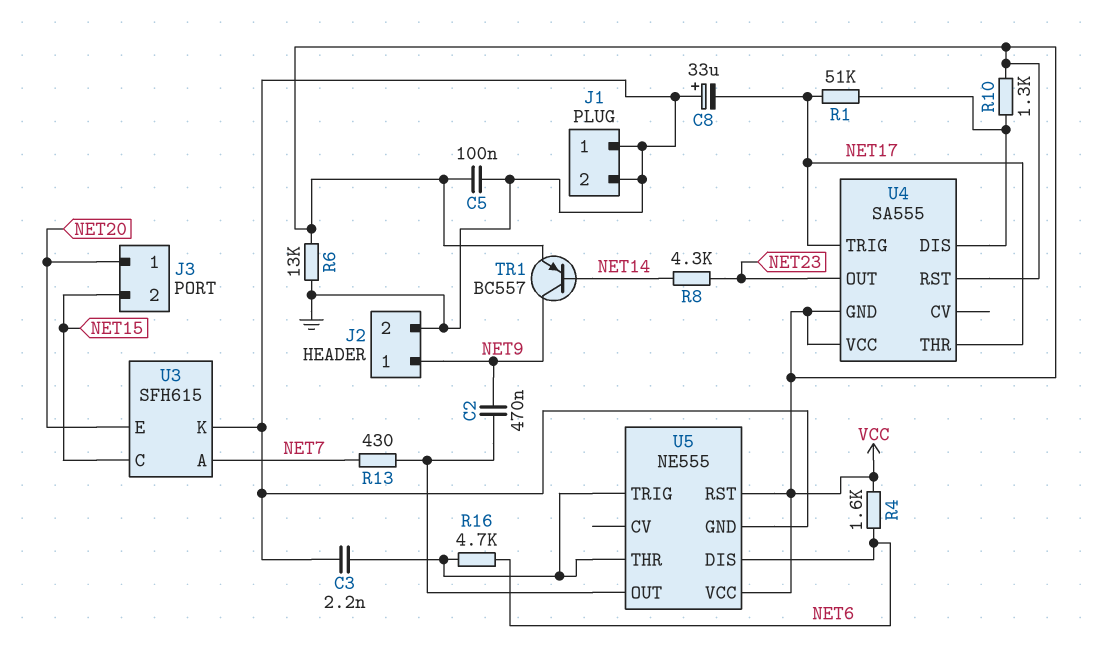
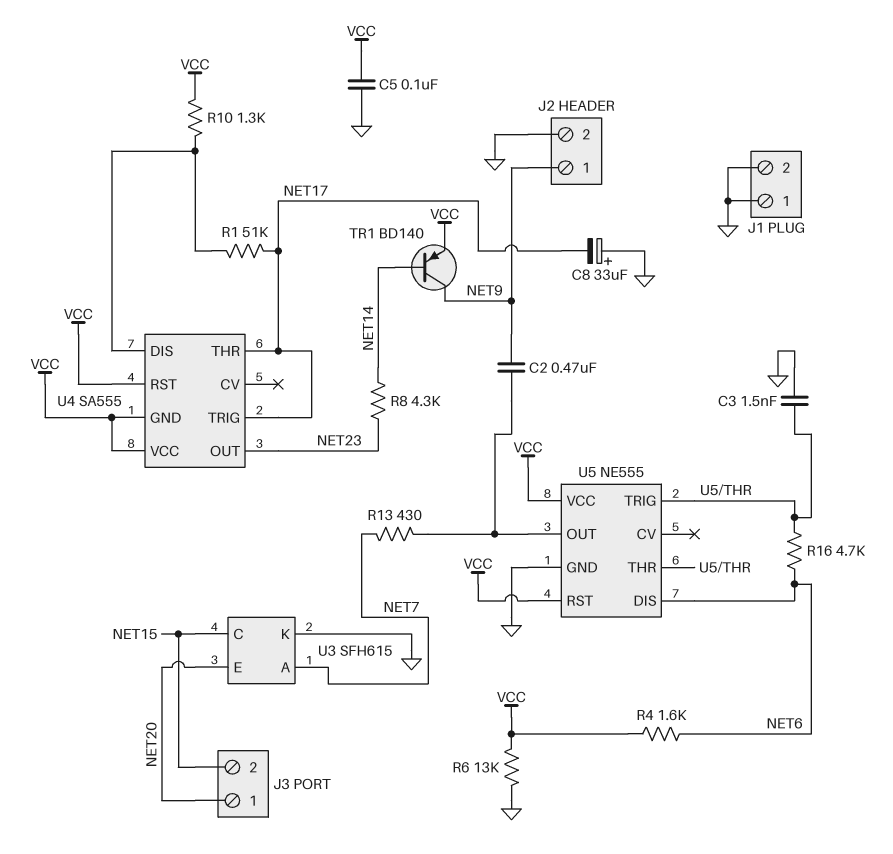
C3: 2.2nF (GND, U5/THR) -> 1.5nF (GND, U5/THR)
TR1: PNP BC557 (B NET14, C NET9, E VCC) -> PNP BD140 (B NET14, C NET9, E VCC)

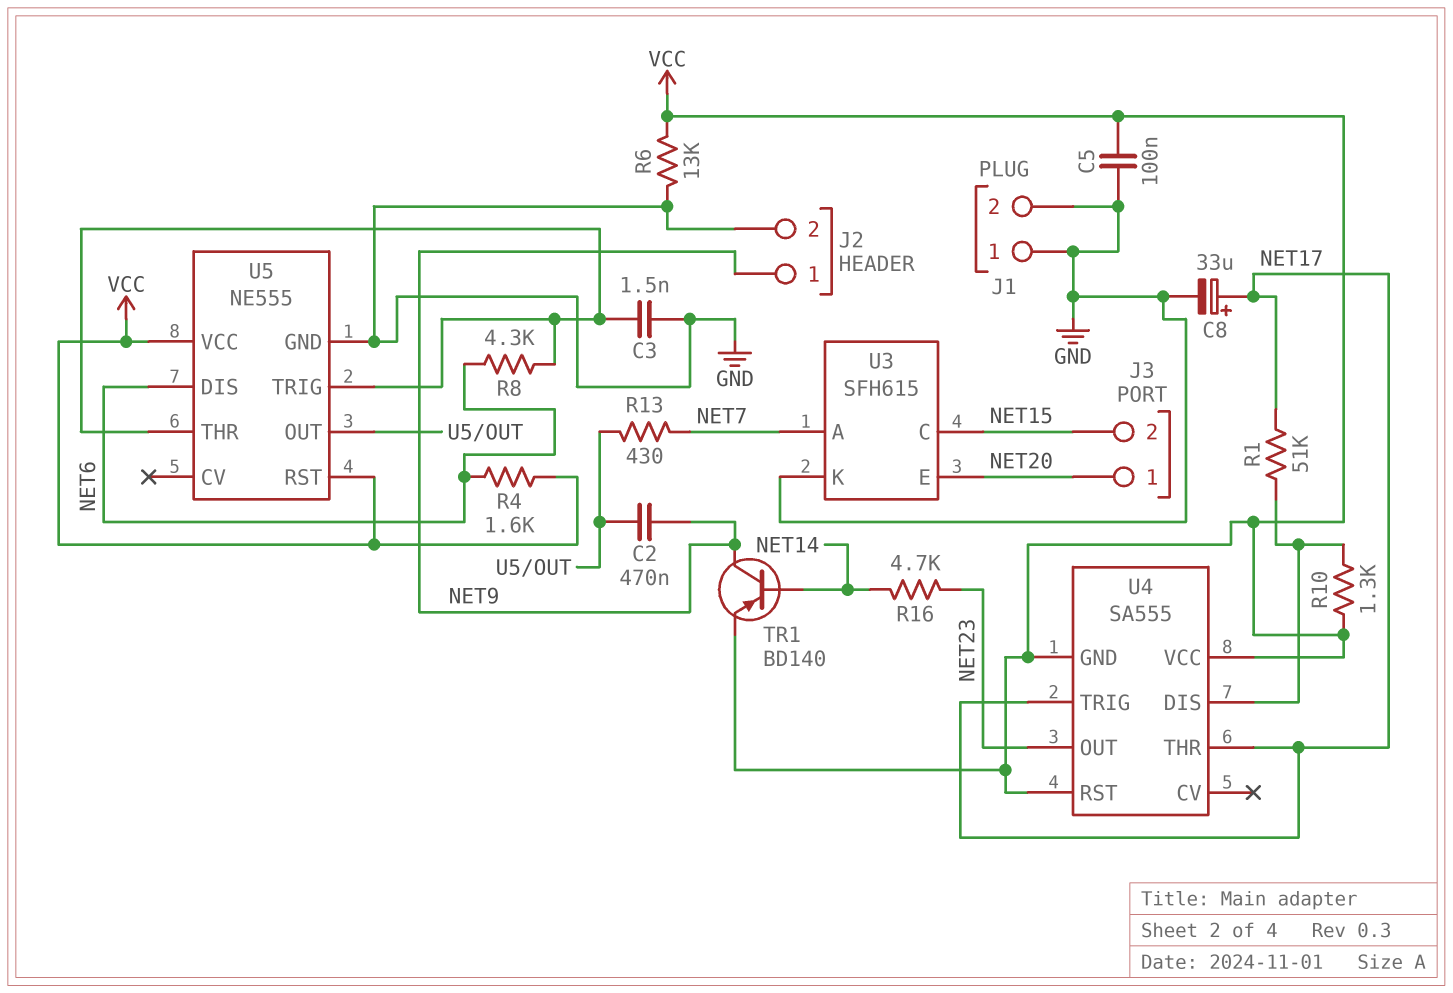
C8: 33uF (plus GND, minus NET17) -> 33uF (plus NET17, minus GND)
R8: 4.3k (NET14, NET23) -> 4.3k (NET6, U5/THR)
R16: 4.7k (NET6, U5/THR) -> 4.7k (NET14, NET23)

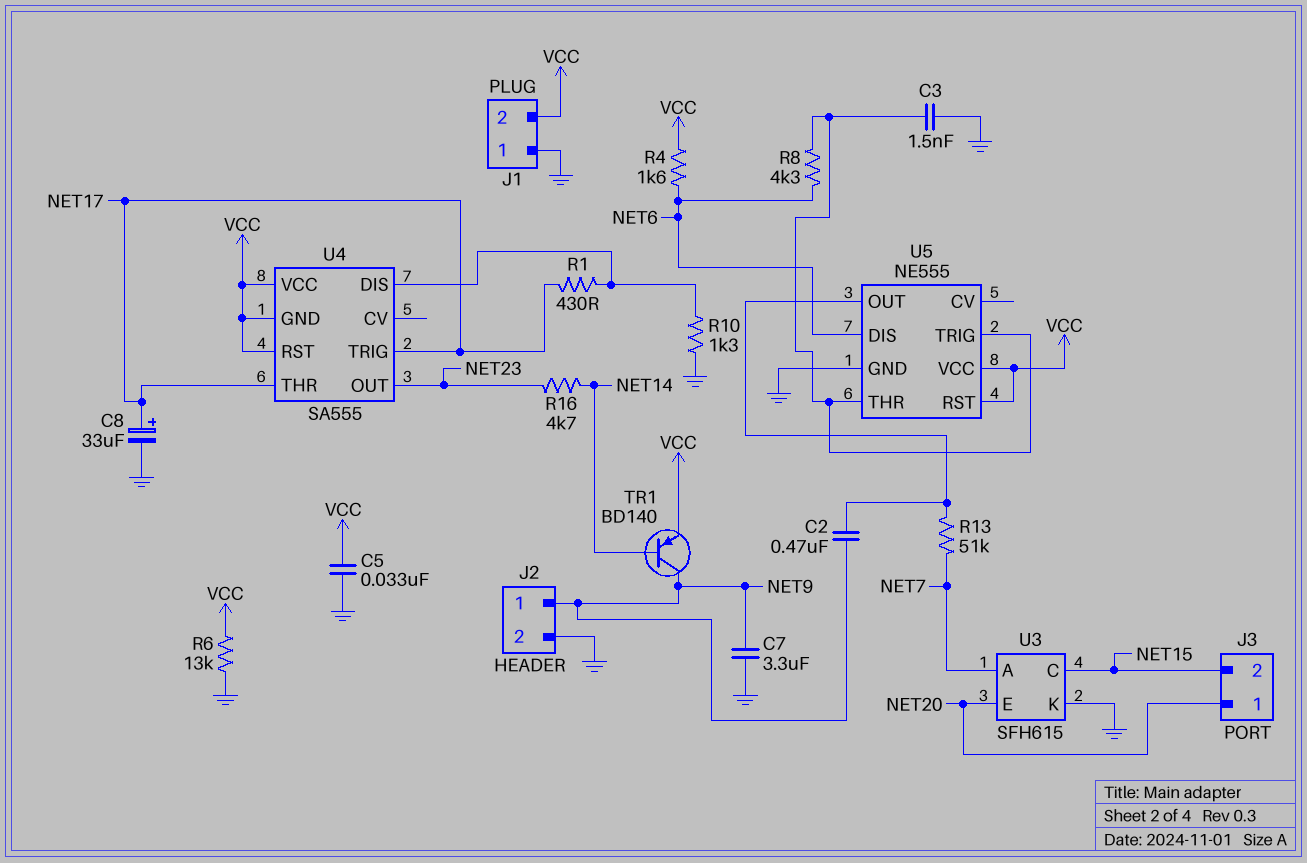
C5: 100nF (GND, VCC) -> 33nF (GND, VCC)
C7: none -> 3.3uF (GND, NET9)
J1 pin 2: GND -> VCC
R1: 51k (NET17, U4/DIS) -> 430 (NET17, U4/DIS)
R10: 1.3k (U4/DIS, VCC) -> 1.3k (GND, U4/DIS)
R13: 430 (NET7, U5/OUT) -> 51k (NET7, U5/OUT)

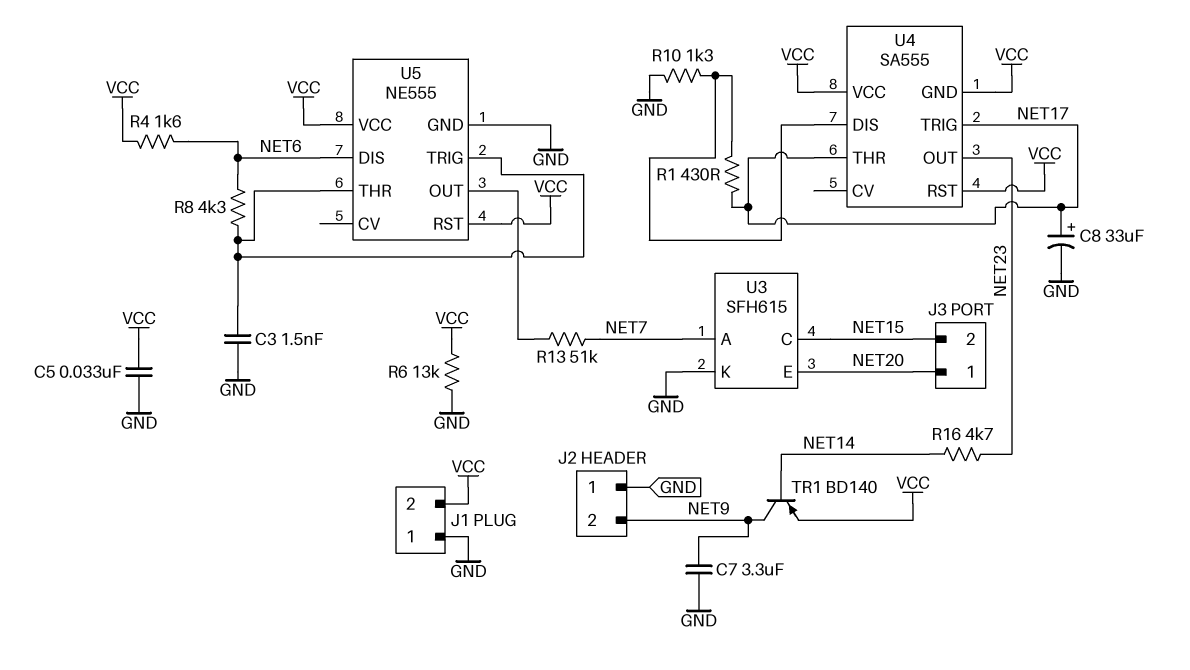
C2: 470nF (NET9, U5/OUT) -> none
J2 pin 1: NET9 -> GND
J2 pin 2: GND -> NET9

